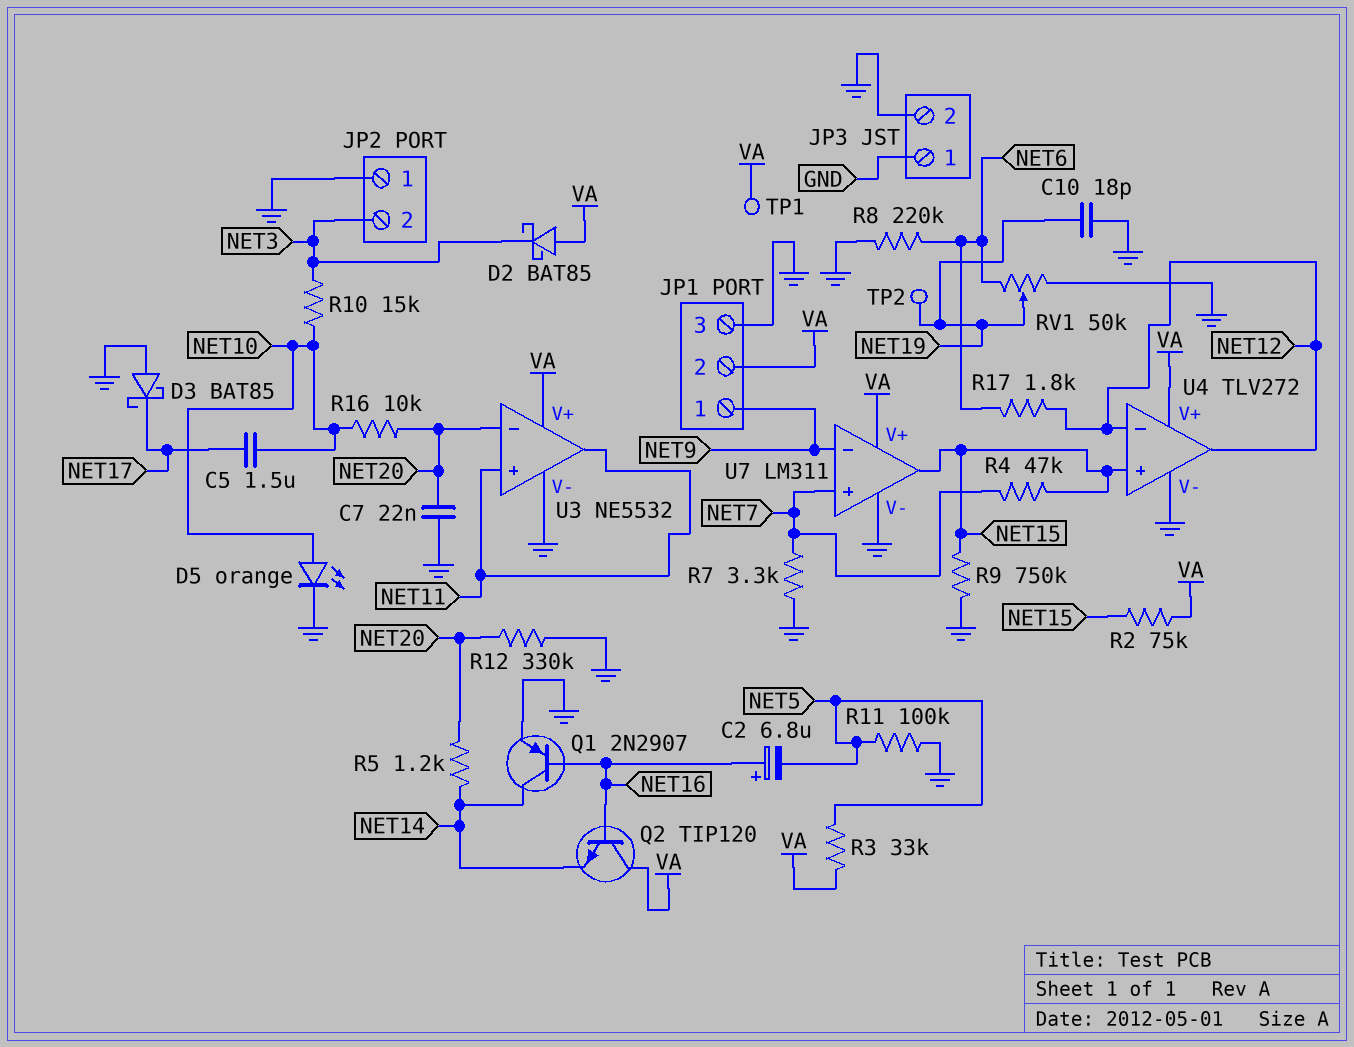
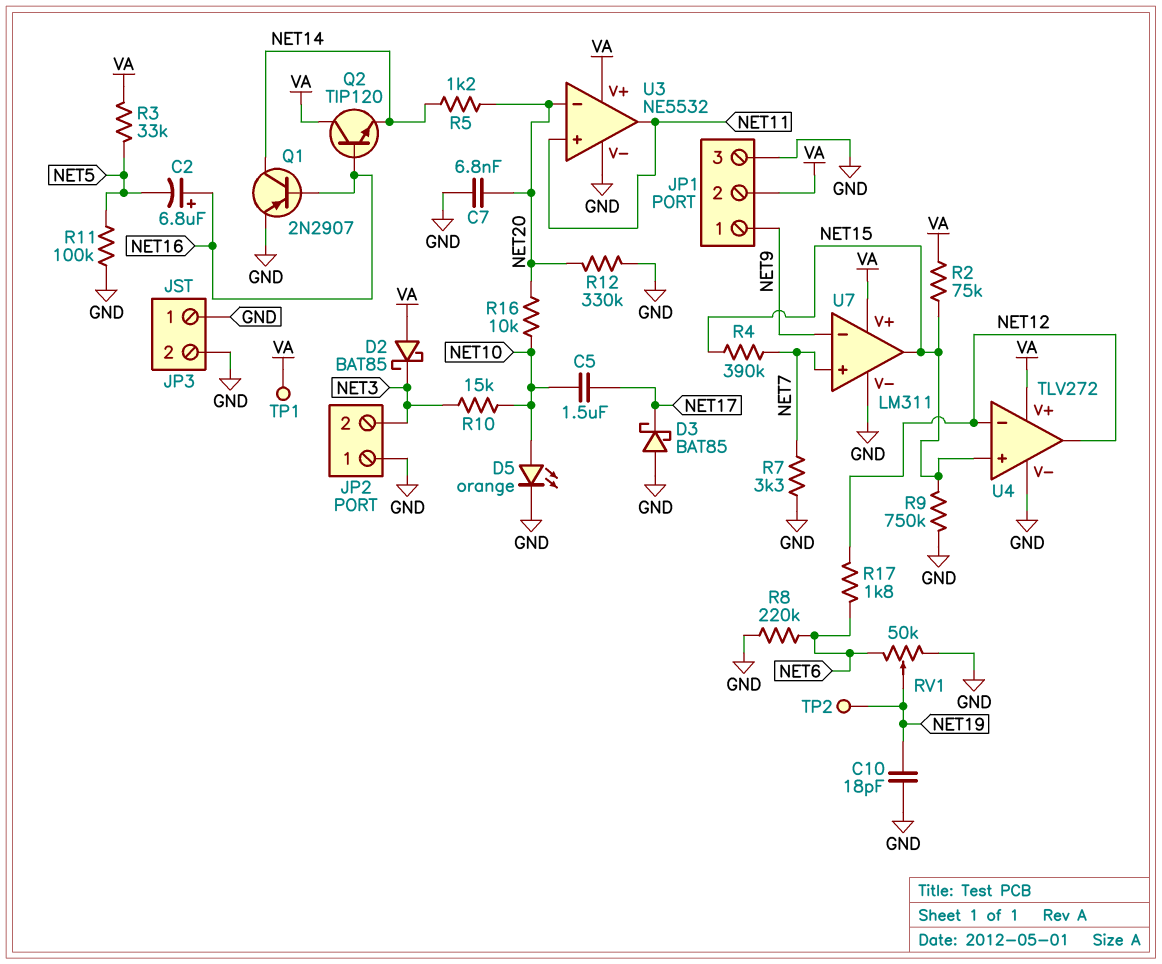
C7: 22nF (GND, NET20) -> 6.8nF (GND, NET20)
R4: 47k (NET7, NET15) -> 390k (NET7, NET15)

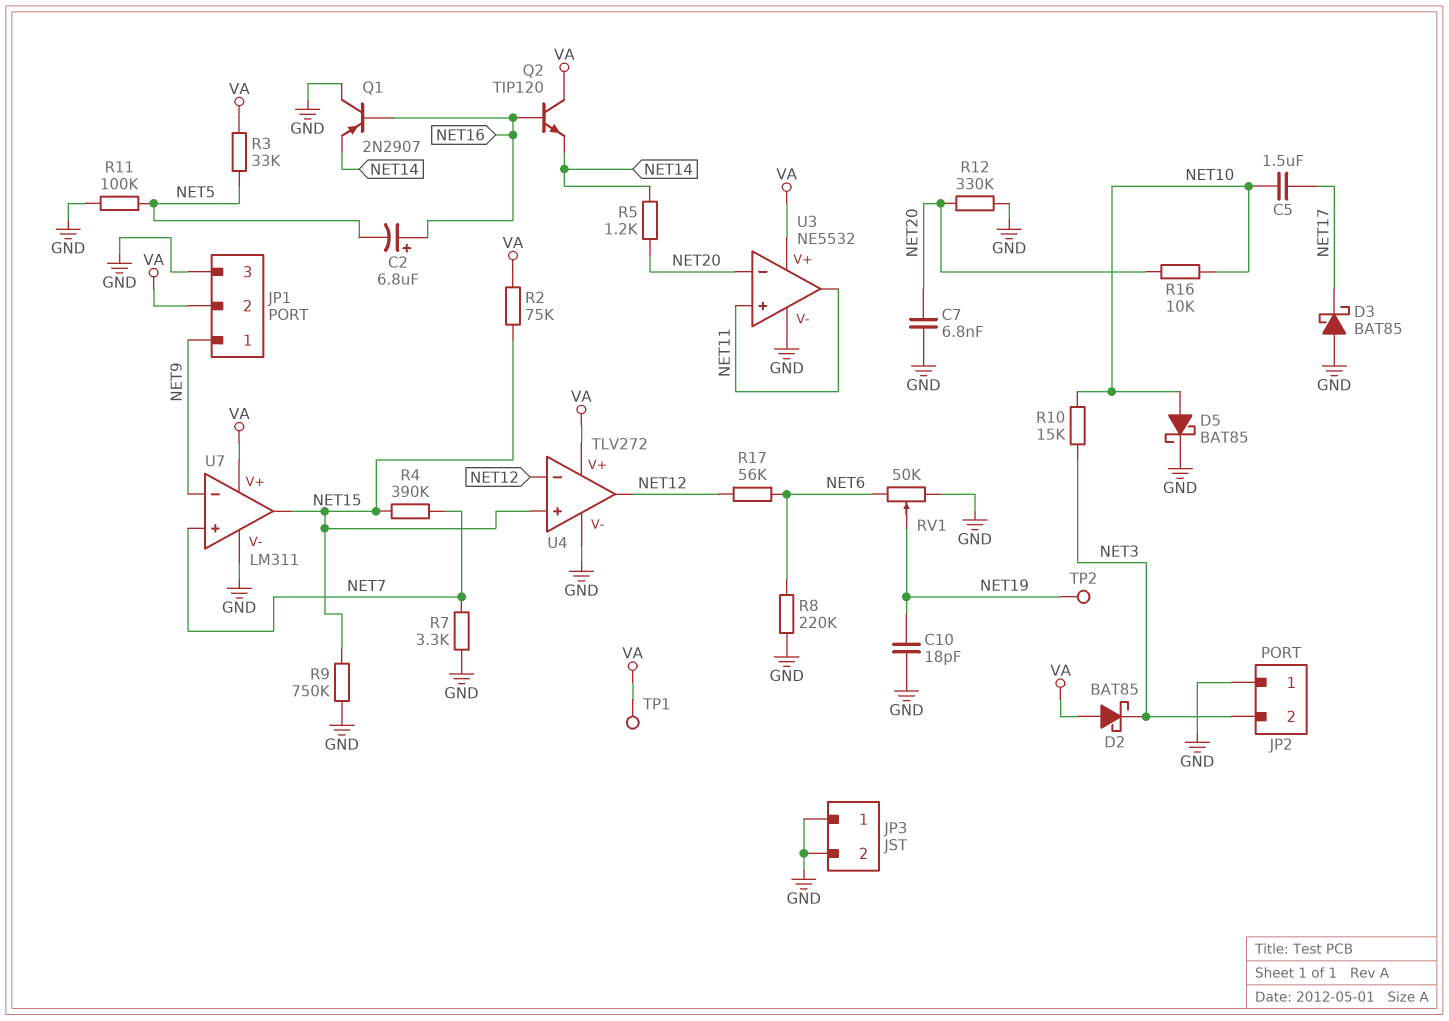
D5: LED orange (A NET10, K GND) -> schottky BAT85 (A NET10, K GND)
Q1: PNP 2N2907 (B NET16, C NET14, E GND) -> PNP 2N2907 (B NET16, C GND, E NET14)
R17: 1.8k (NET6, NET12) -> 56k (NET6, NET12)

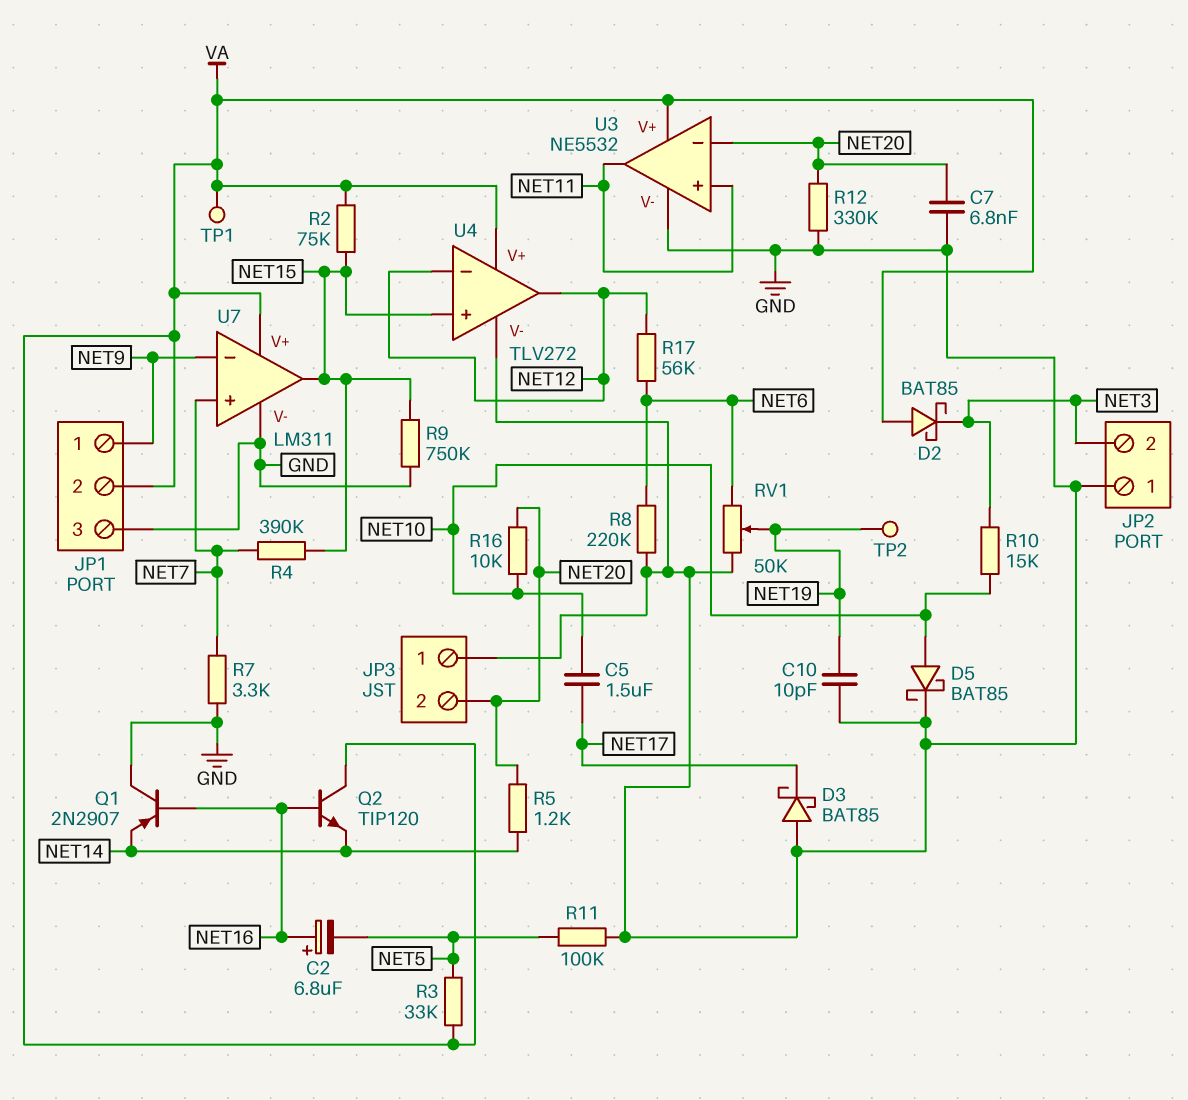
C10: 18pF (GND, NET19) -> 10pF (GND, NET19)
JP3 pin 2: GND -> NET20

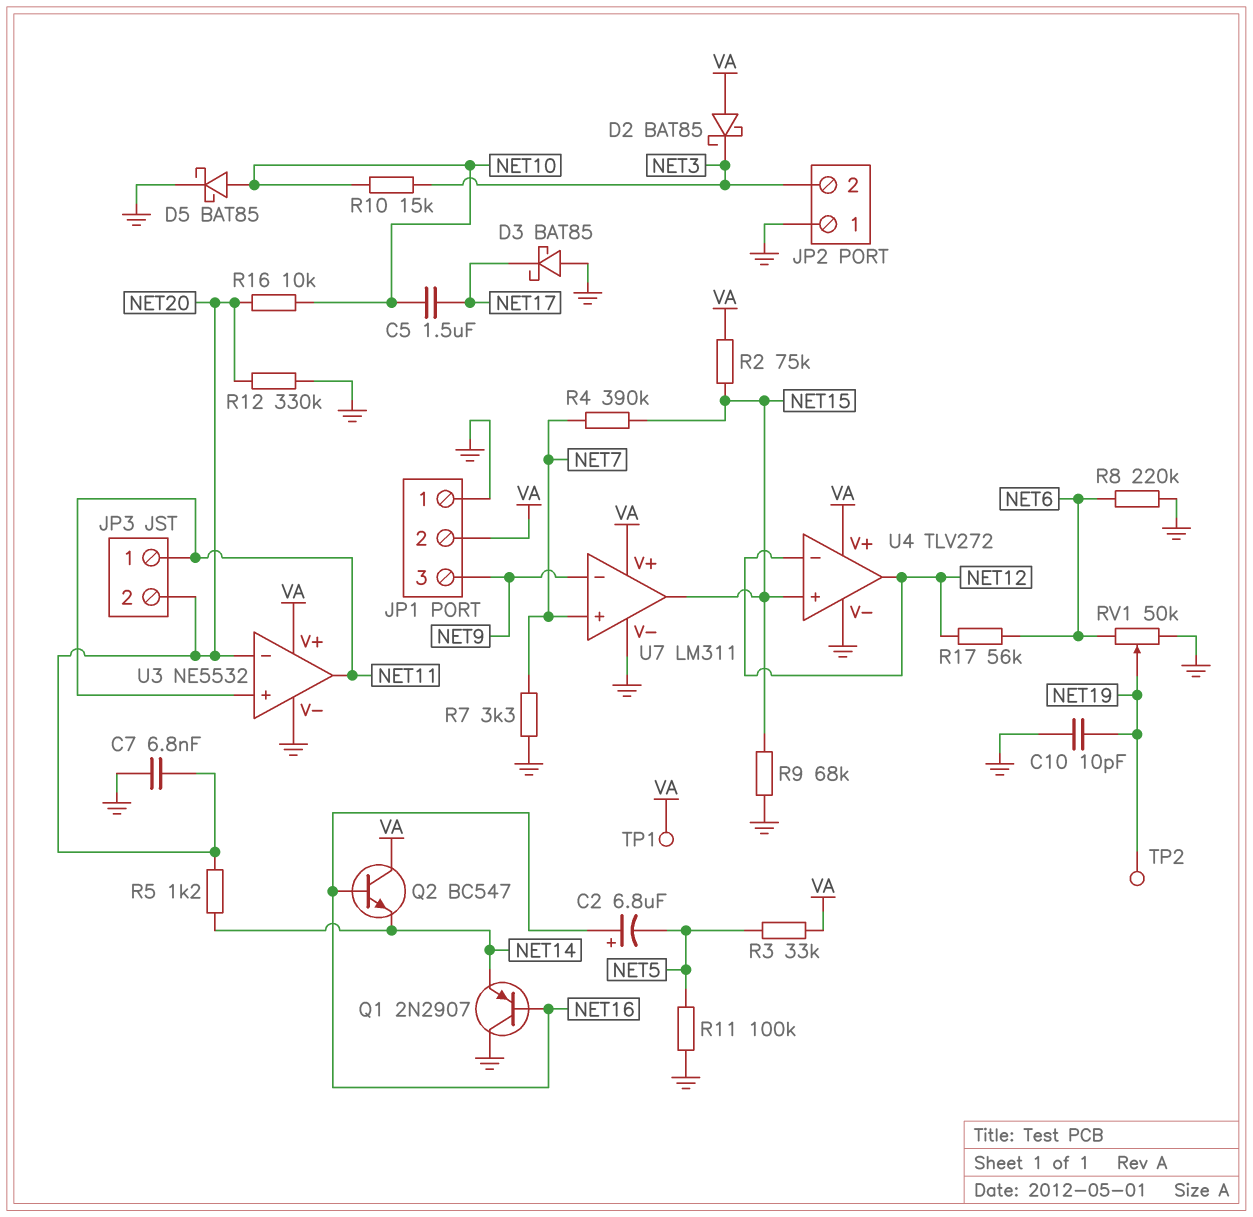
JP1 pin 1: NET9 -> GND
JP1 pin 3: GND -> NET9
JP3 pin 1: GND -> NET11
Q2: NPN TIP120 (B NET16, C VA, E NET14) -> NPN BC547 (B NET16, C VA, E NET14)
R9: 750k (GND, NET15) -> 68k (GND, NET15)

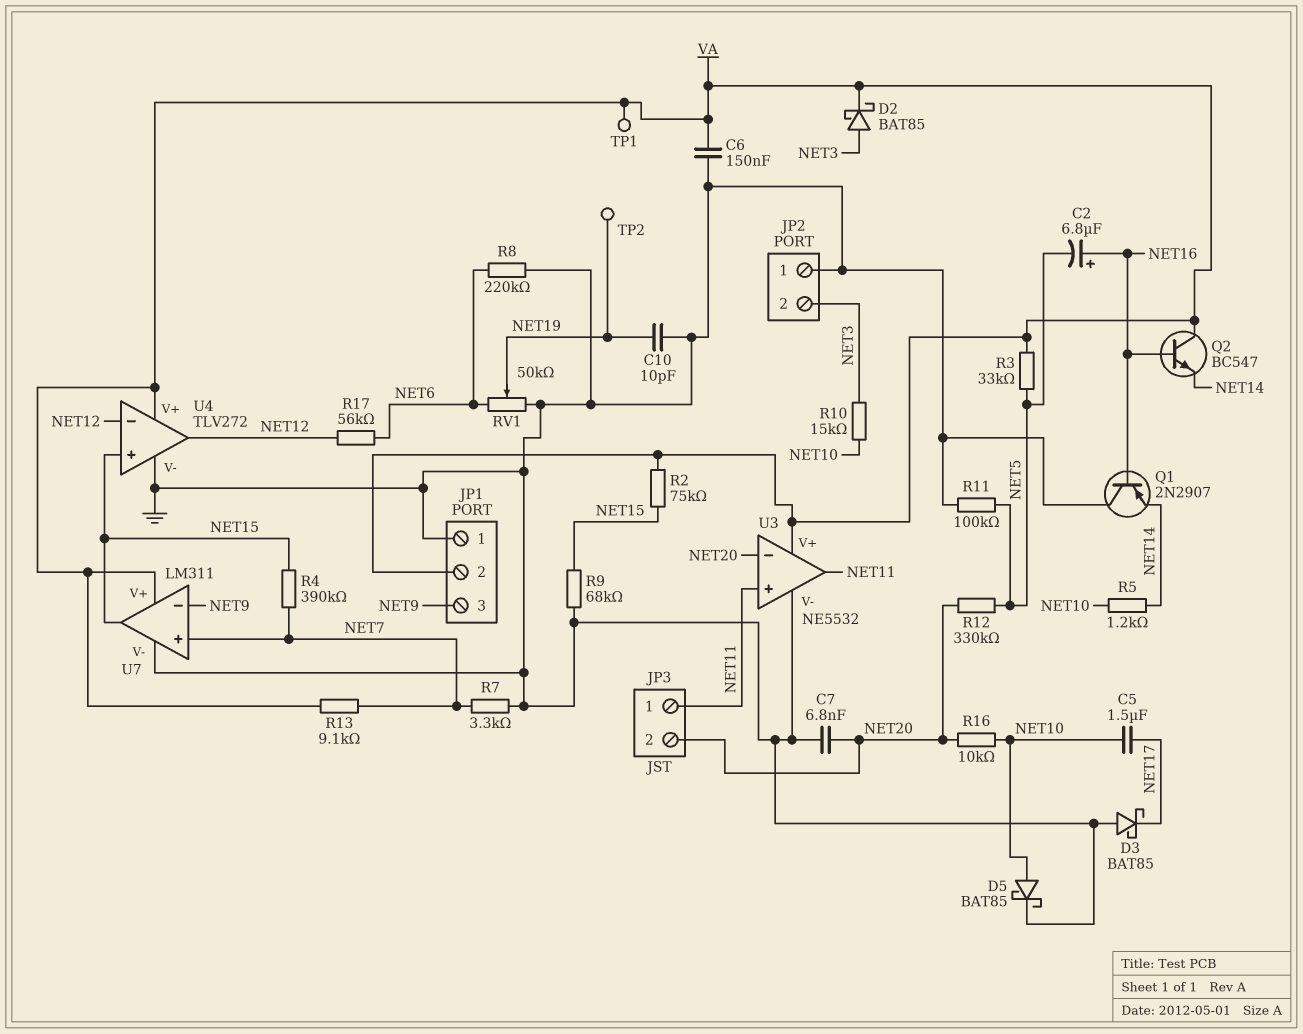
C6: none -> 150nF (GND, VA)
D2: schottky BAT85 (A VA, K NET3) -> schottky BAT85 (A NET3, K VA)
R5: 1.2k (NET14, NET20) -> 1.2k (NET10, NET14)
R12: 330k (GND, NET20) -> 330k (NET5, NET20)
R13: none -> 9.1k (NET7, VA)

